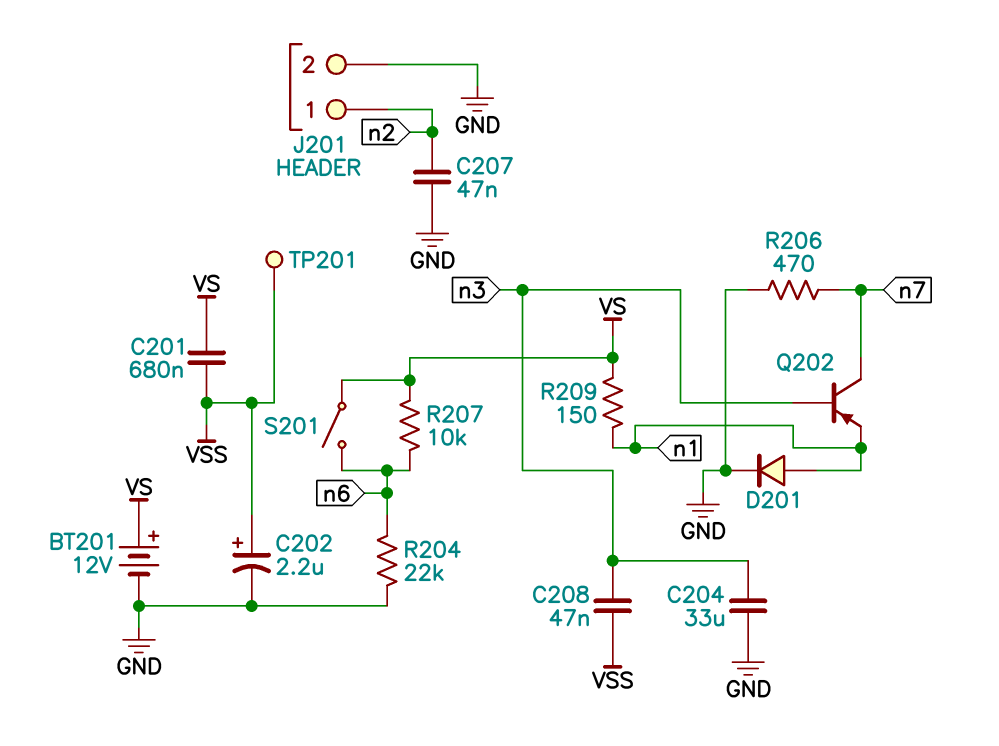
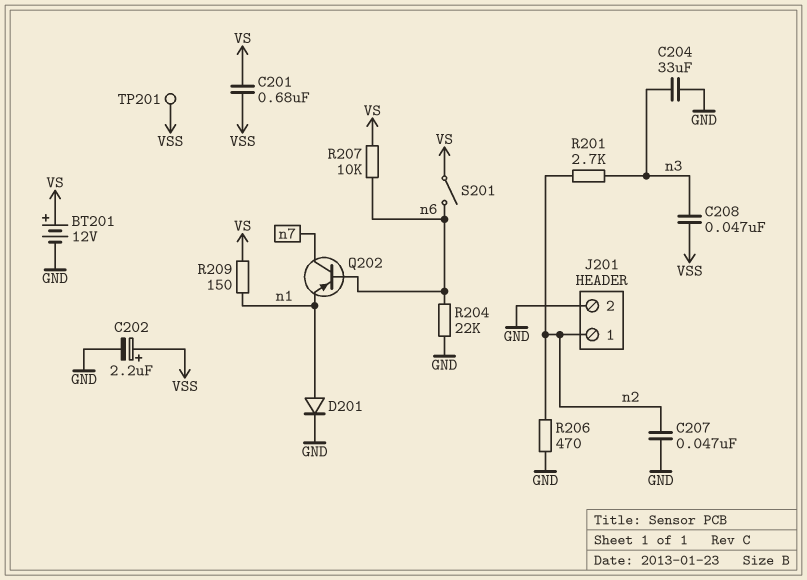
Q202: PNP (B n3, C n7, E n1) -> PNP (B n6, C n7, E n1)
R201: none -> 2.7k (n2, n3)
R206: 470 (GND, n7) -> 470 (GND, n2)

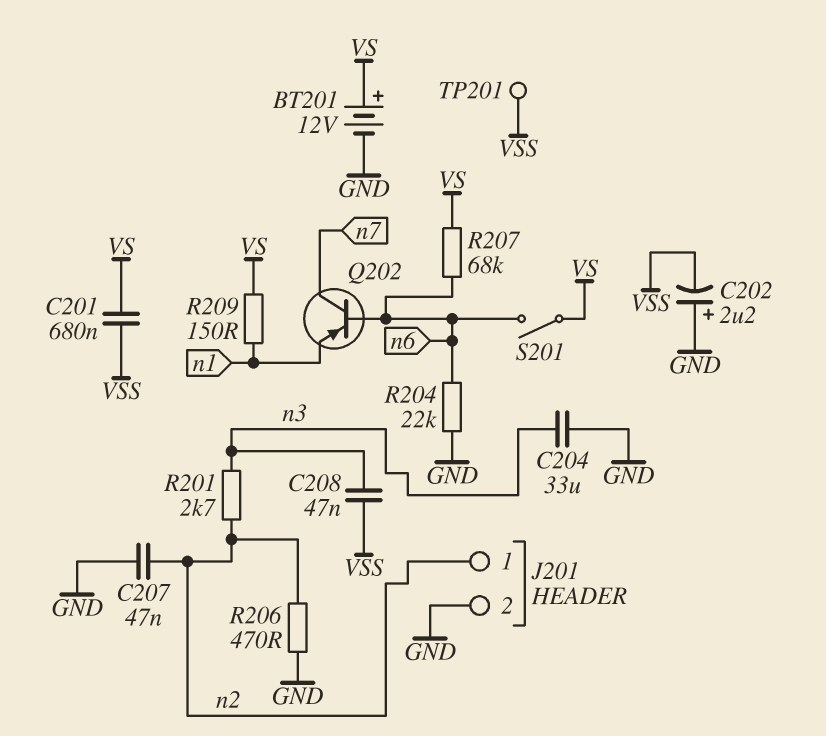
C202: 2.2uF (plus VSS, minus GND) -> 2.2uF (plus GND, minus VSS)
D201: diode (A n1, K GND) -> none
R207: 10k (VS, n6) -> 68k (VS, n6)

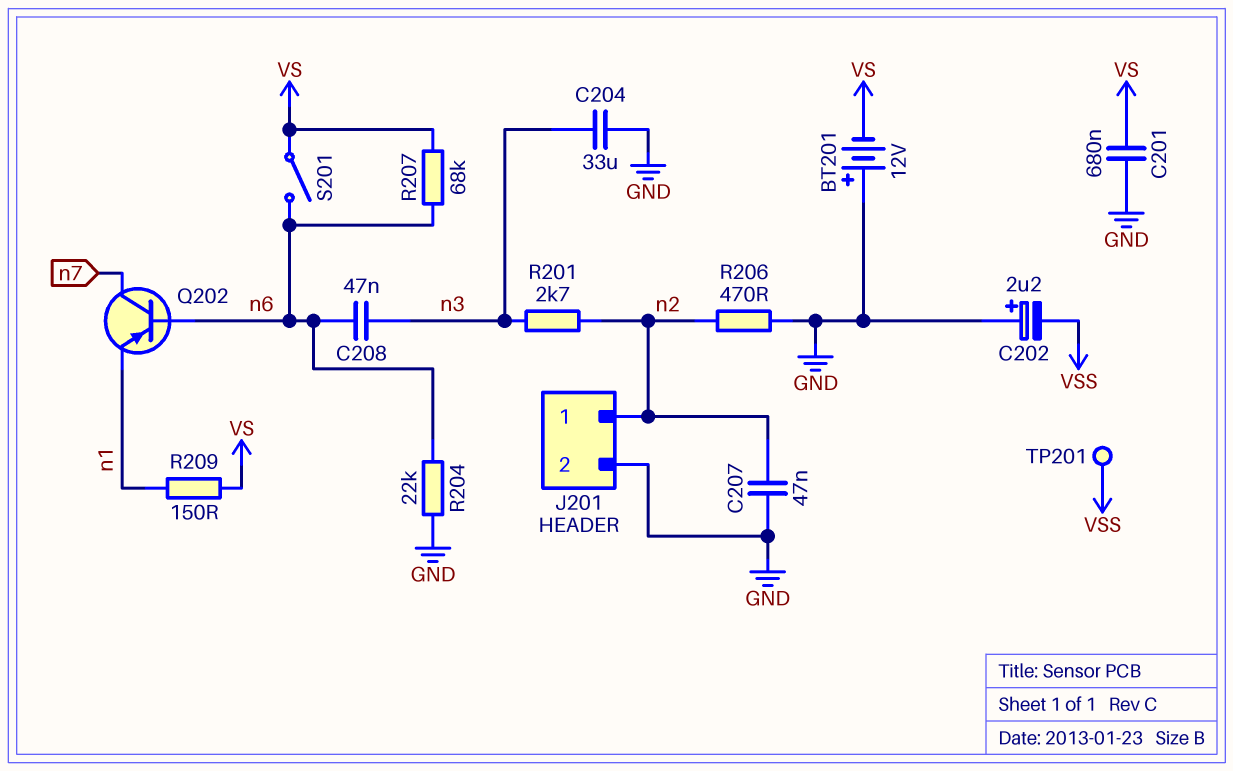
BT201: 12V (plus VS, minus GND) -> 12V (plus GND, minus VS)
C201: 680nF (VS, VSS) -> 680nF (GND, VS)
C208: 47nF (VSS, n3) -> 47nF (n3, n6)

